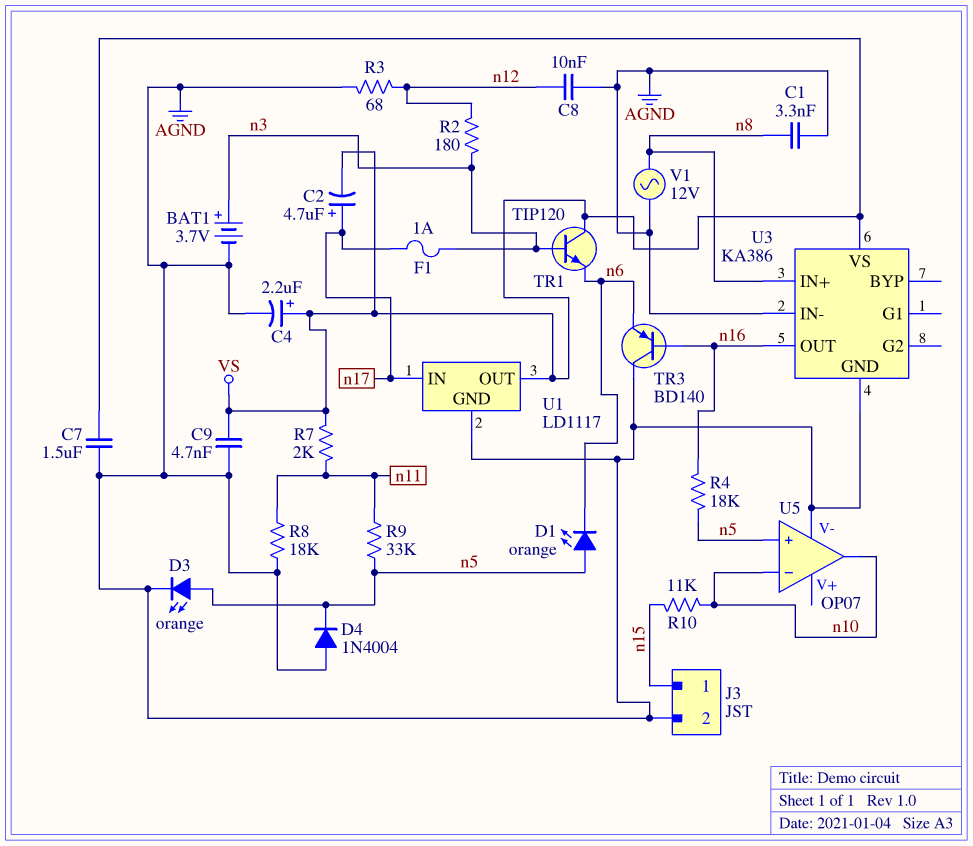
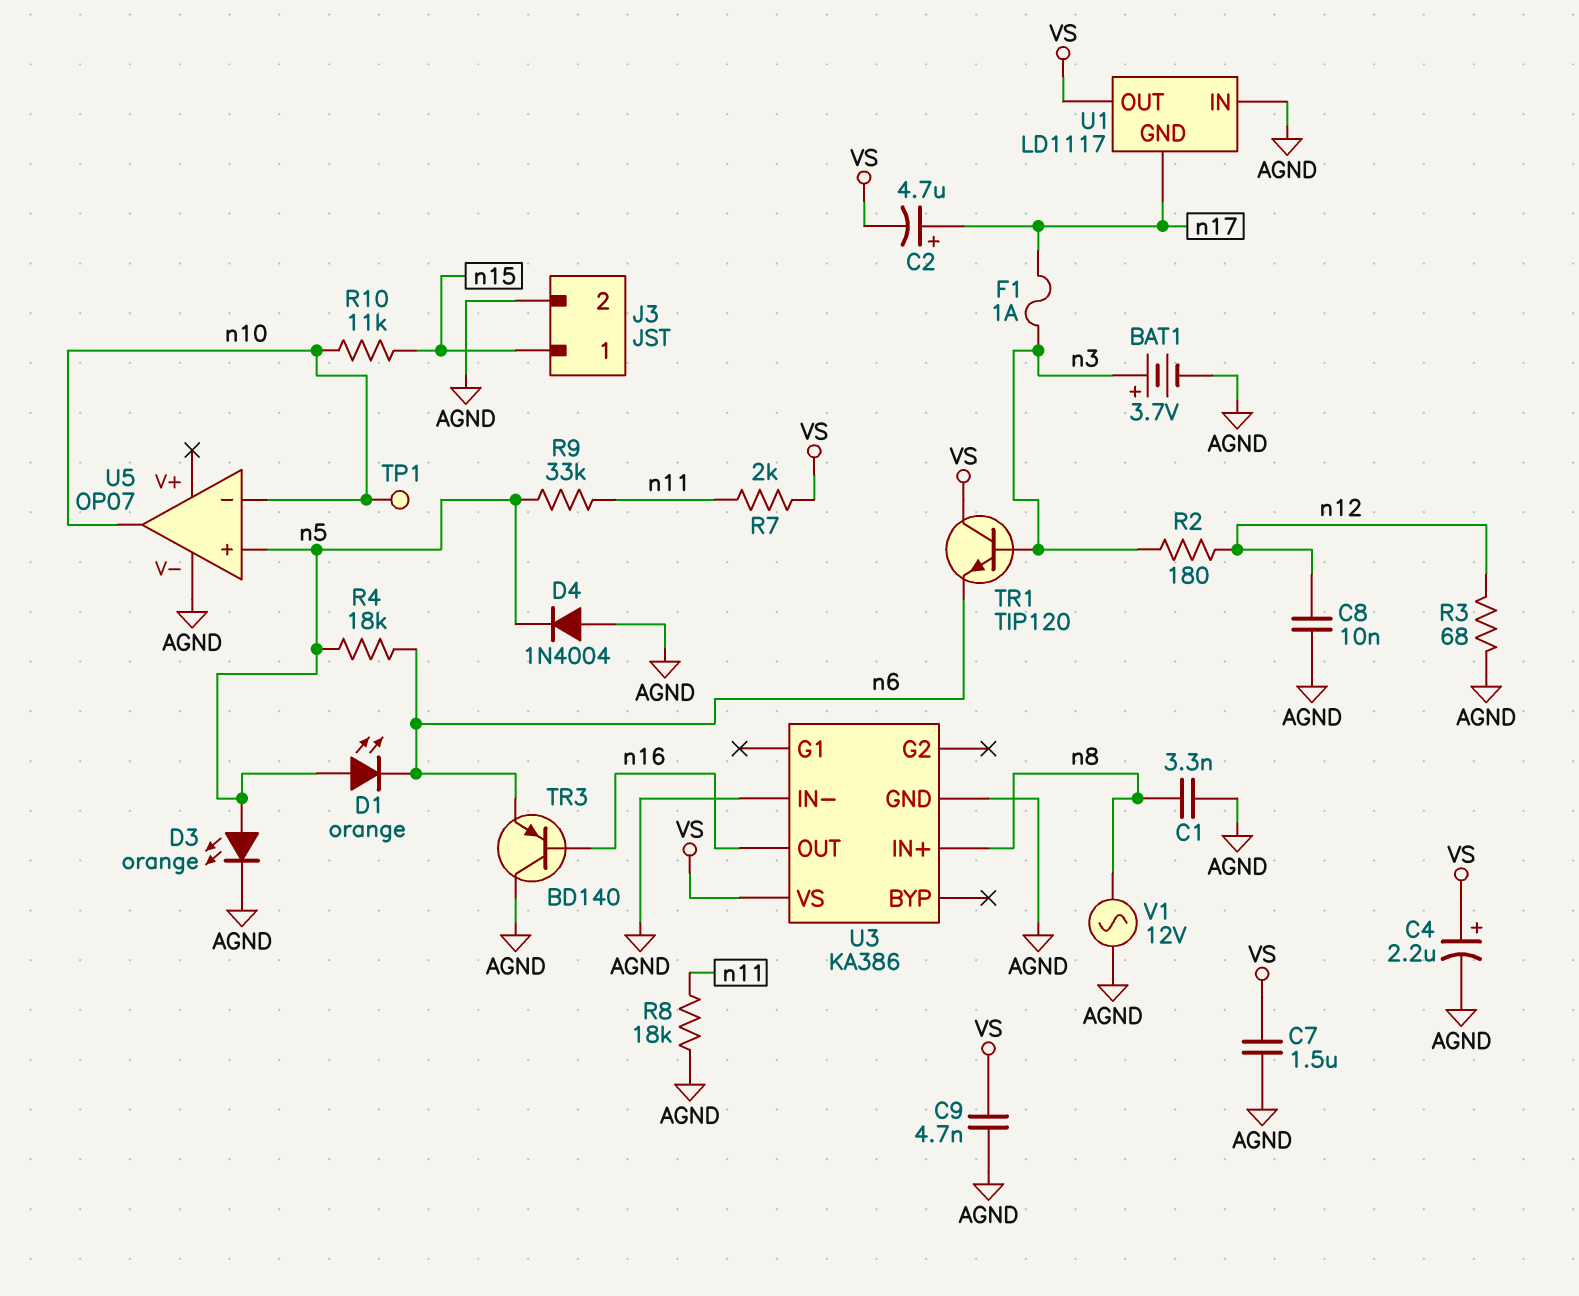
R4: 18k (n5, n16) -> 18k (n5, n6)
TP1: none -> test point (n10)
U1 pin GND: AGND -> n17
U1 pin IN: n17 -> AGND

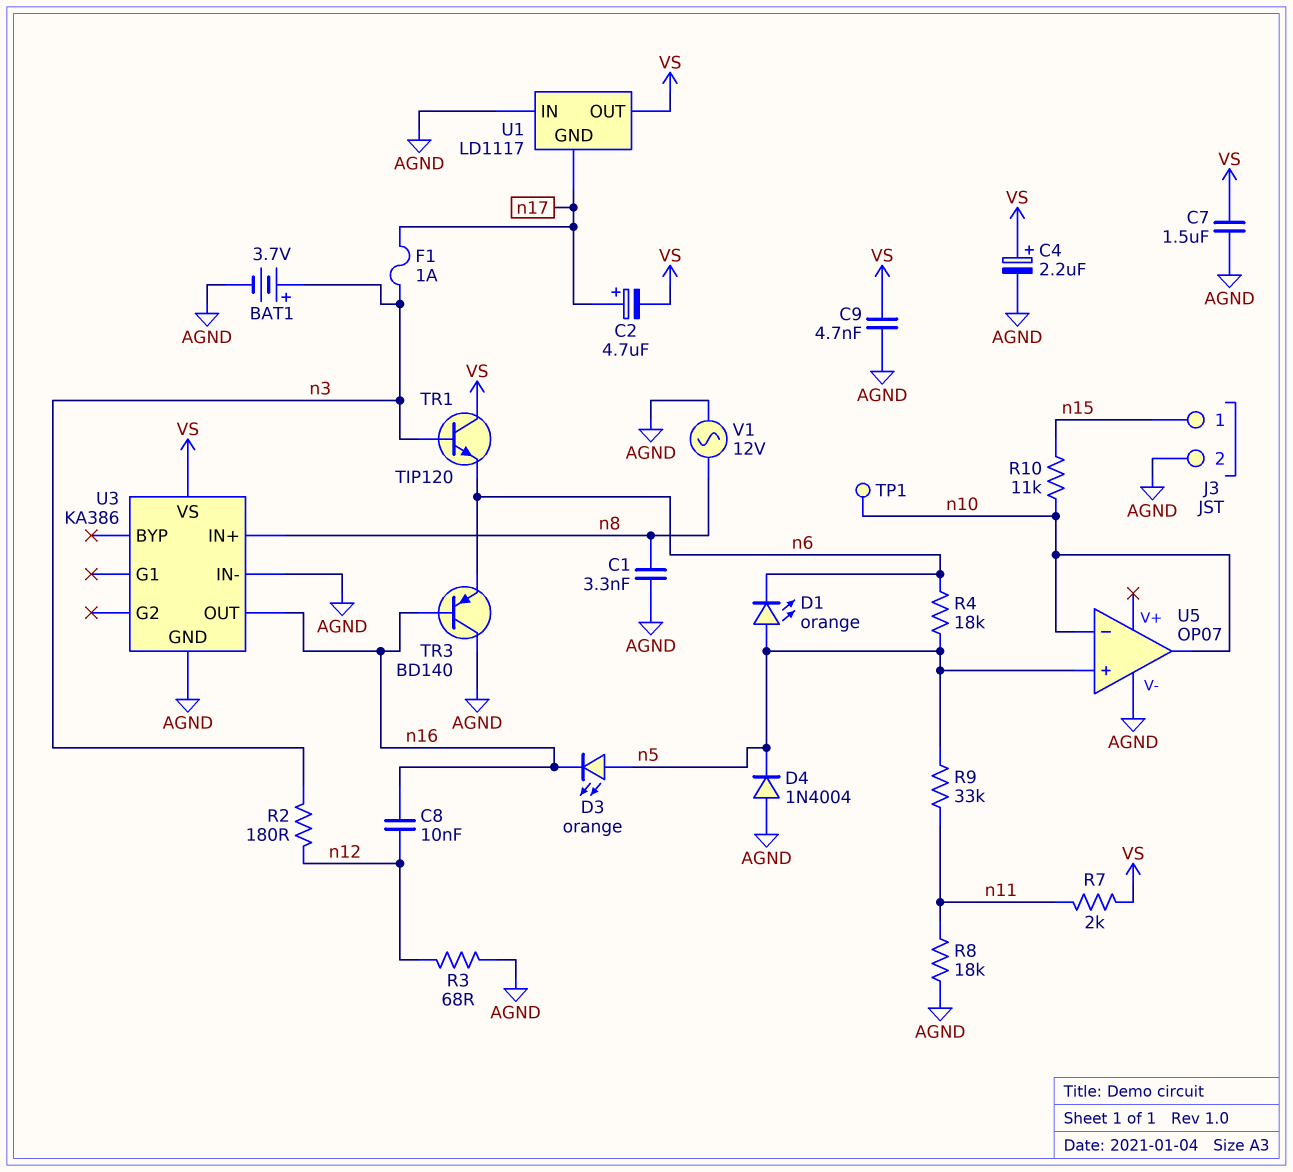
C8: 10nF (AGND, n12) -> 10nF (n12, n16)
D3: LED orange (A n5, K AGND) -> LED orange (A n5, K n16)

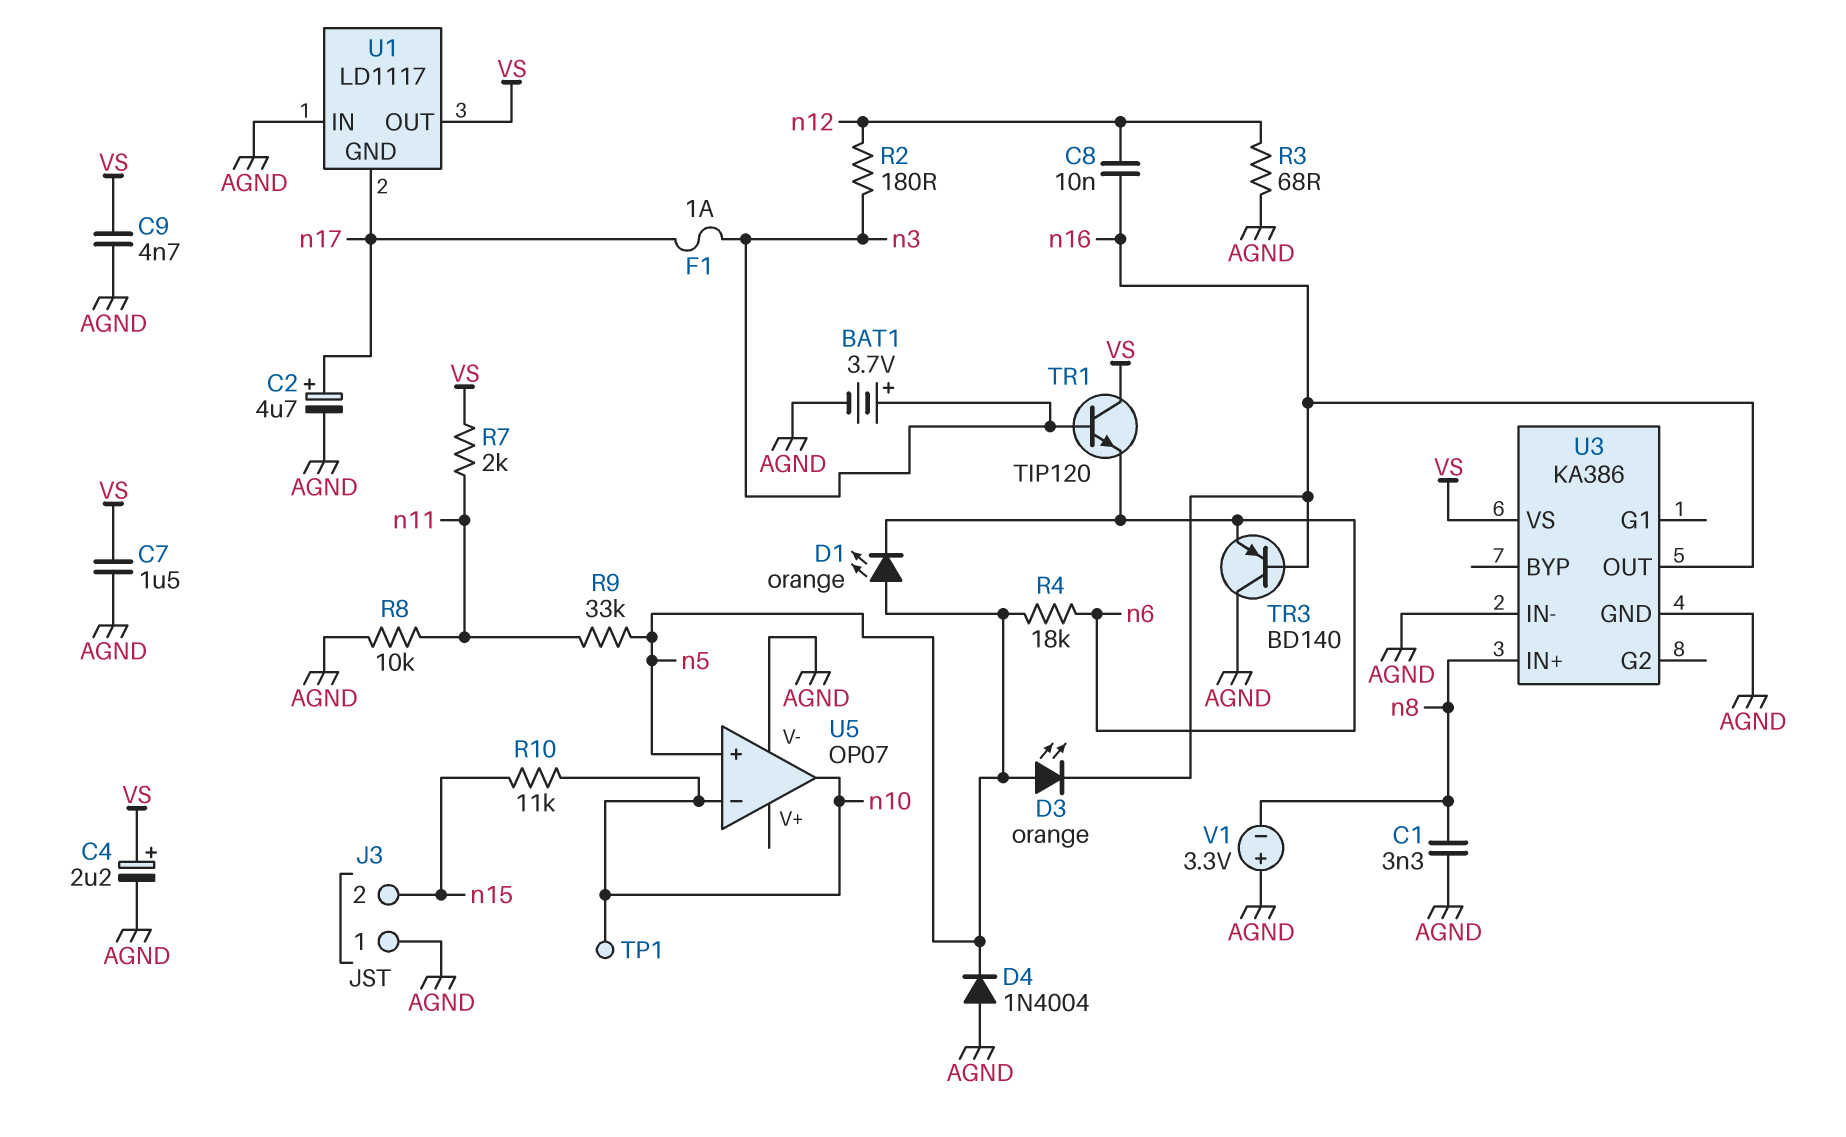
C2: 4.7uF (plus n17, minus VS) -> 4.7uF (plus n17, minus AGND)
J3 pin 1: n15 -> AGND
J3 pin 2: AGND -> n15
R8: 18k (AGND, n11) -> 10k (AGND, n11)
V1: AC 12V (AGND, n8) -> 3.3V (plus AGND, minus n8)

